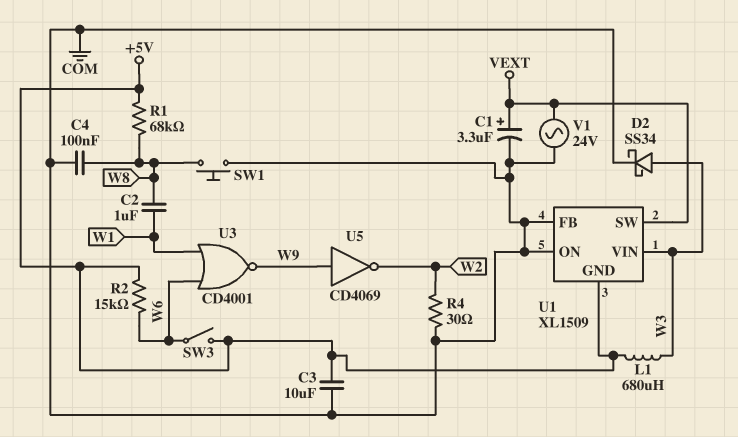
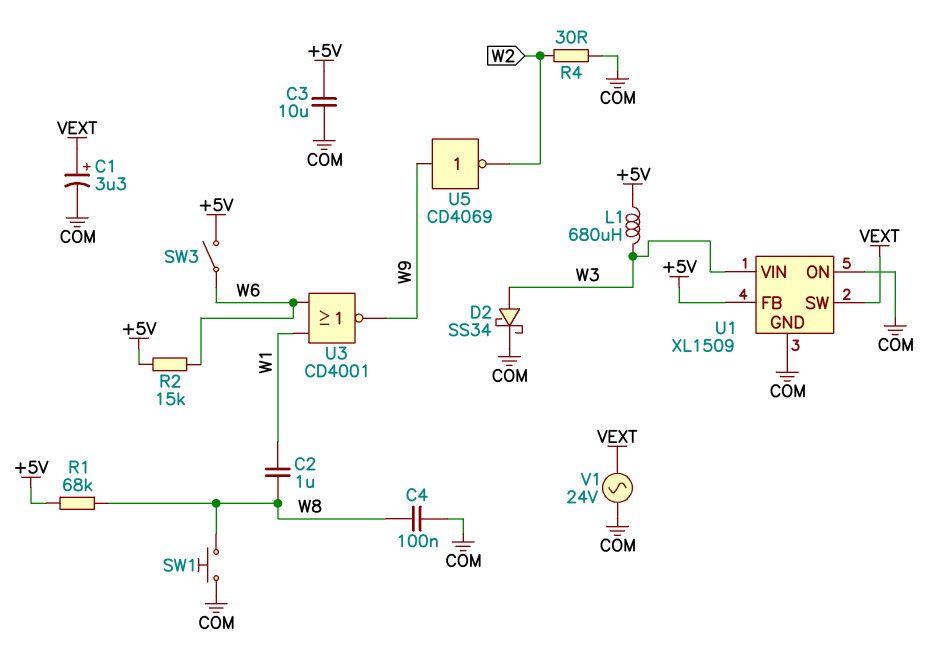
U1 pin FB: COM -> +5V
U1 pin GND: +5V -> COM

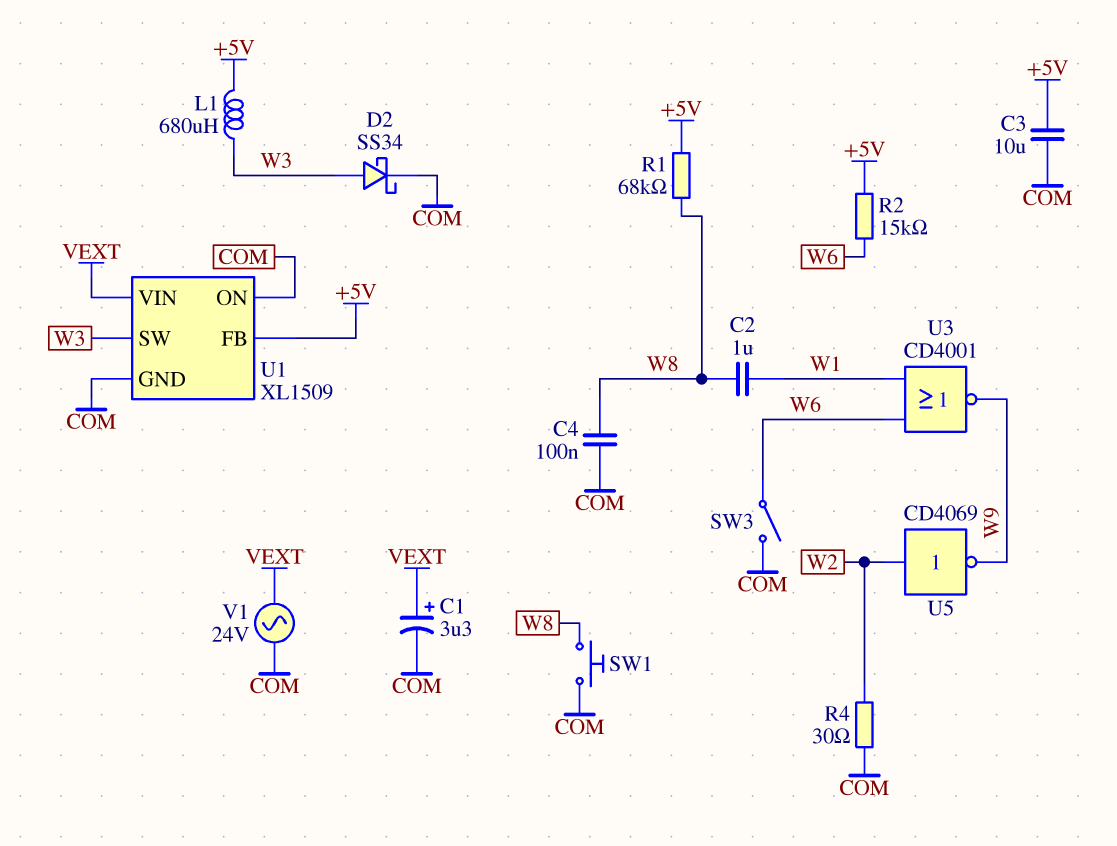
SW3: switch (+5V, W6) -> switch (COM, W6)
U1 pin SW: VEXT -> W3
U1 pin VIN: W3 -> VEXT
U5: NOT CD4069 (in W9, out W2) -> NOT CD4069 (in W2, out W9)

